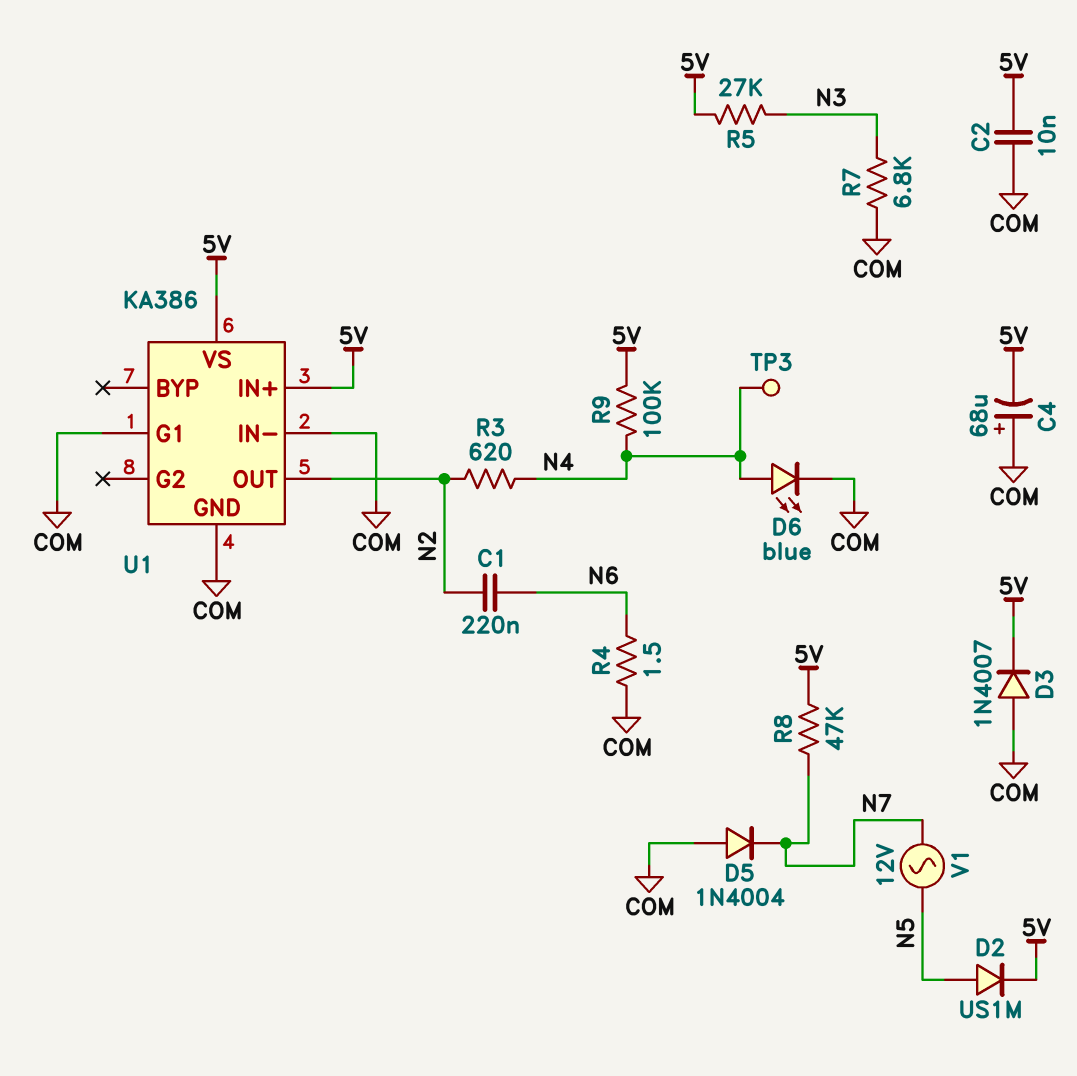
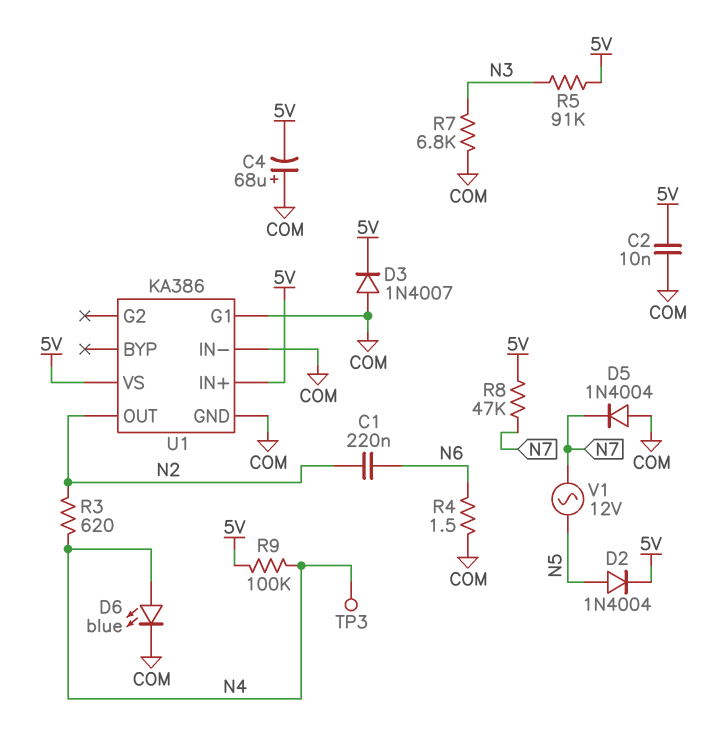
D2: diode US1M (A N5, K 5V) -> diode 1N4004 (A N5, K 5V)
R5: 27k (5V, N3) -> 91k (5V, N3)

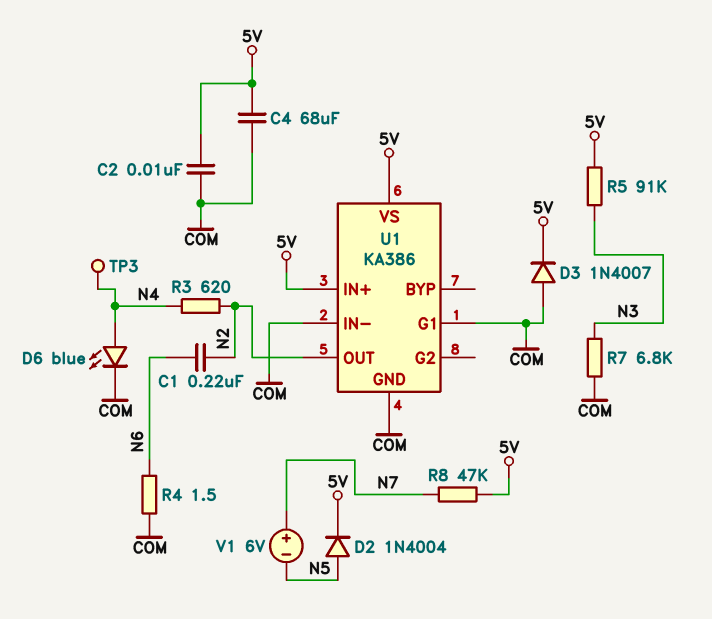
C4: 68uF (plus COM, minus 5V) -> 68uF (5V, COM)
D5: diode 1N4004 (A COM, K N7) -> none
R9: 100k (5V, N4) -> none
V1: AC 12V (N5, N7) -> 6V (plus N7, minus N5)

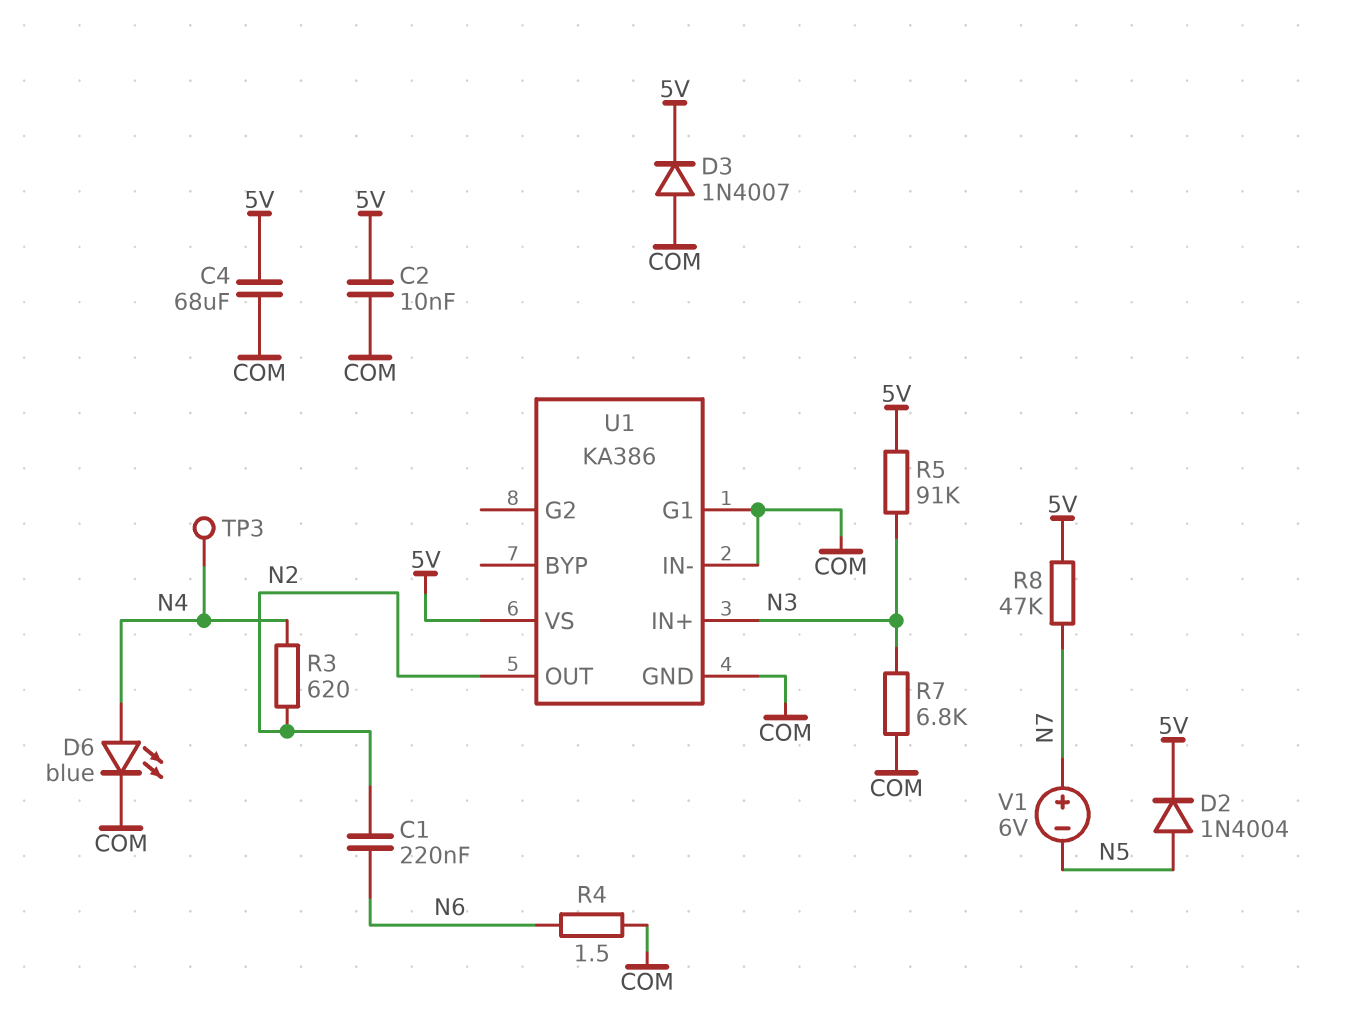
U1 pin IN+: 5V -> N3

